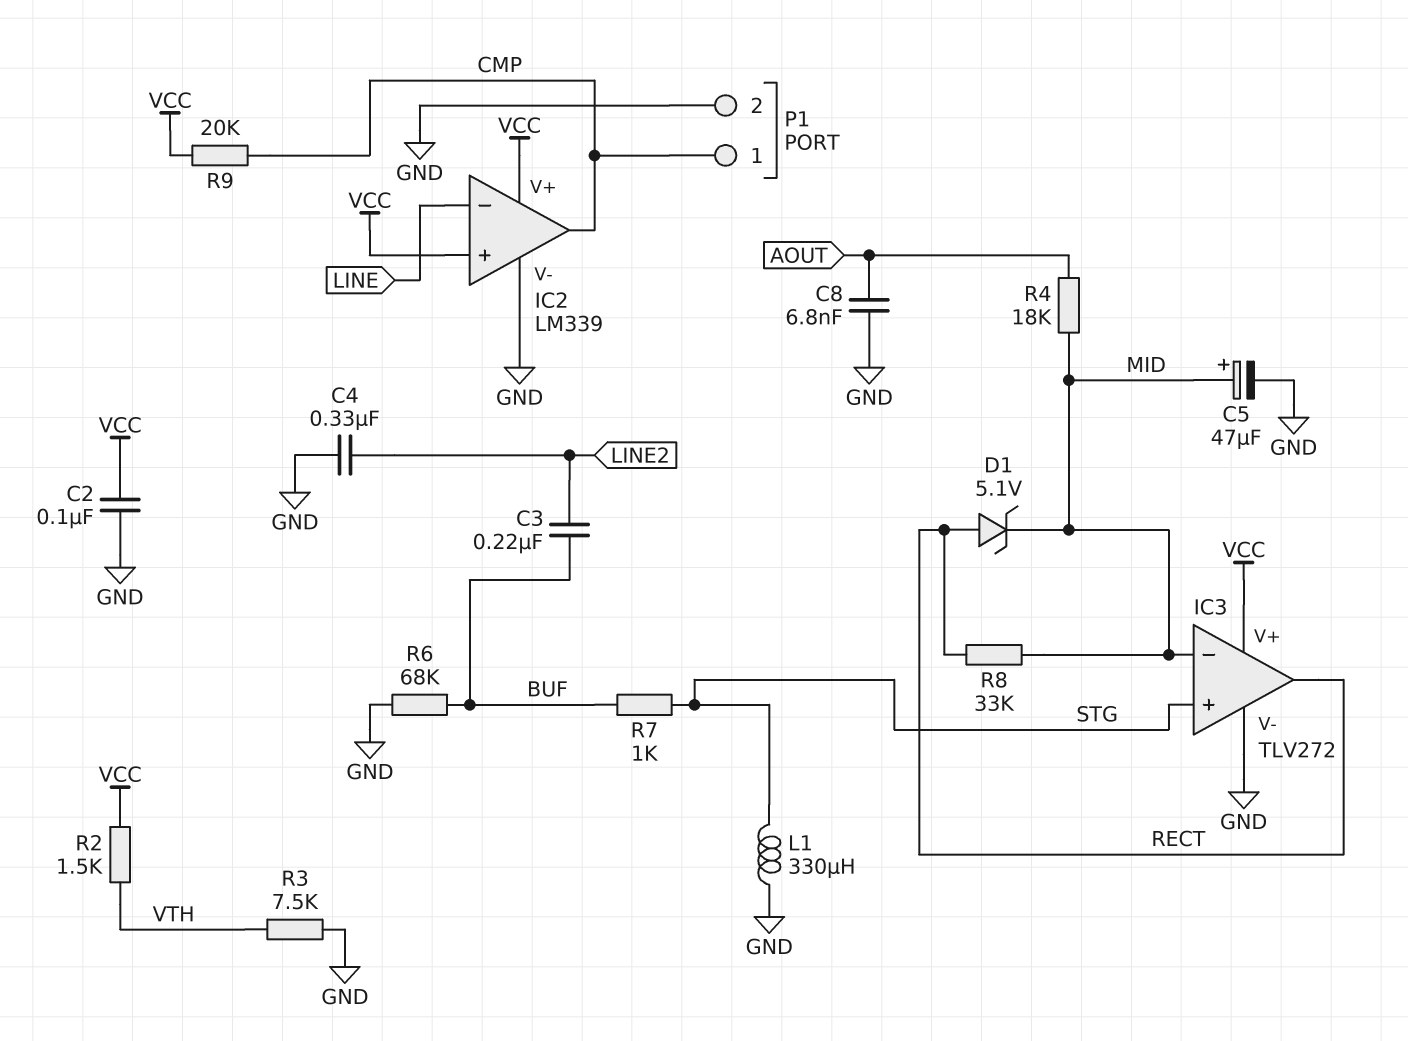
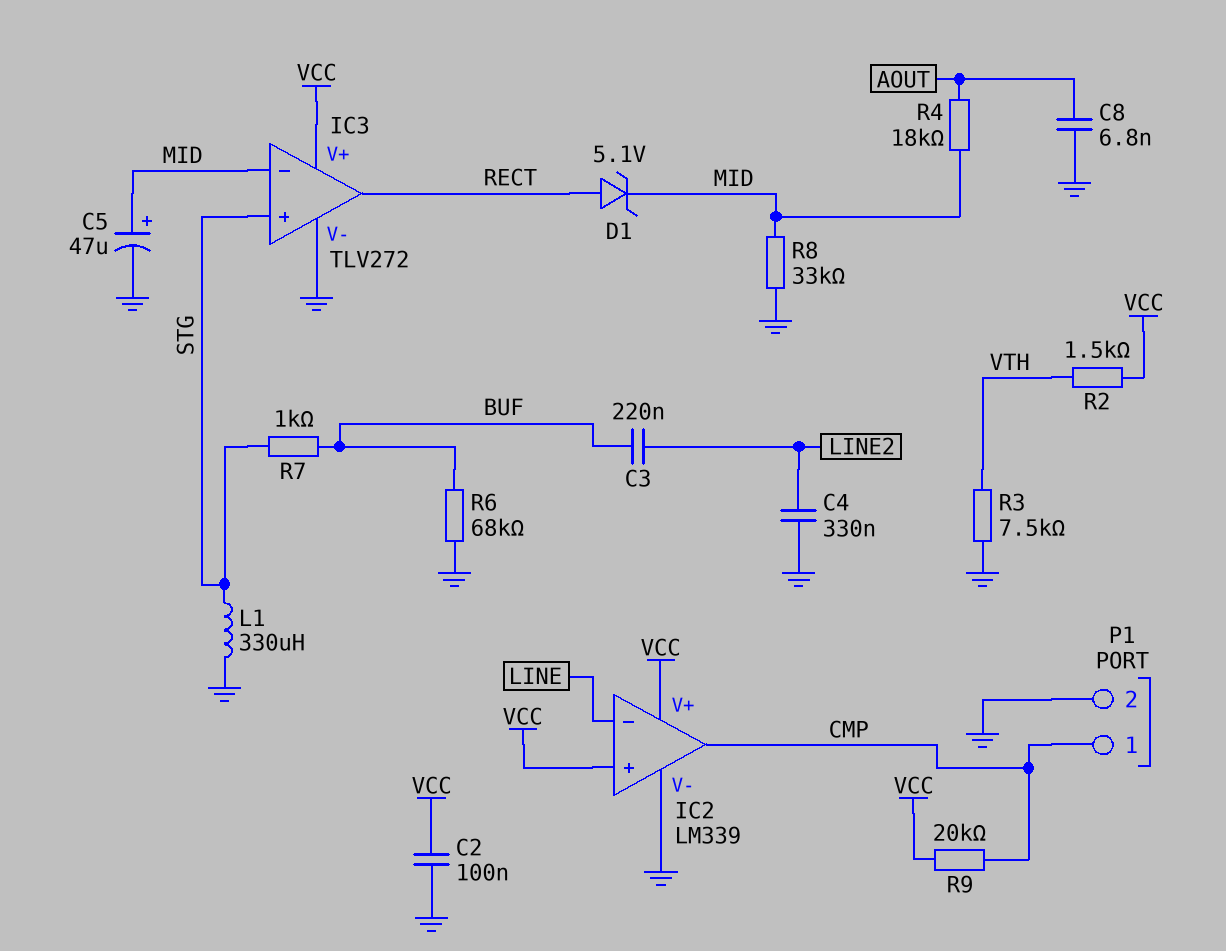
R8: 33k (MID, RECT) -> 33k (GND, MID)

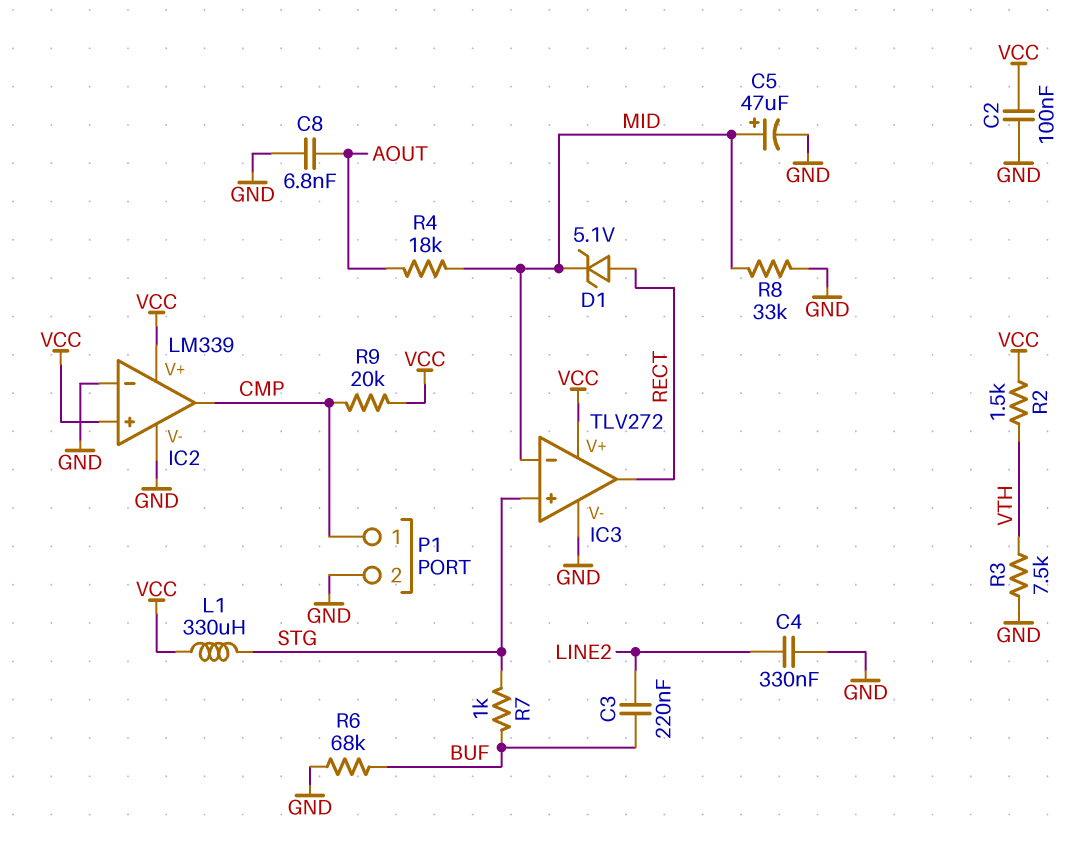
IC2 pin in-: LINE -> GND
L1: 330uH (GND, STG) -> 330uH (STG, VCC)

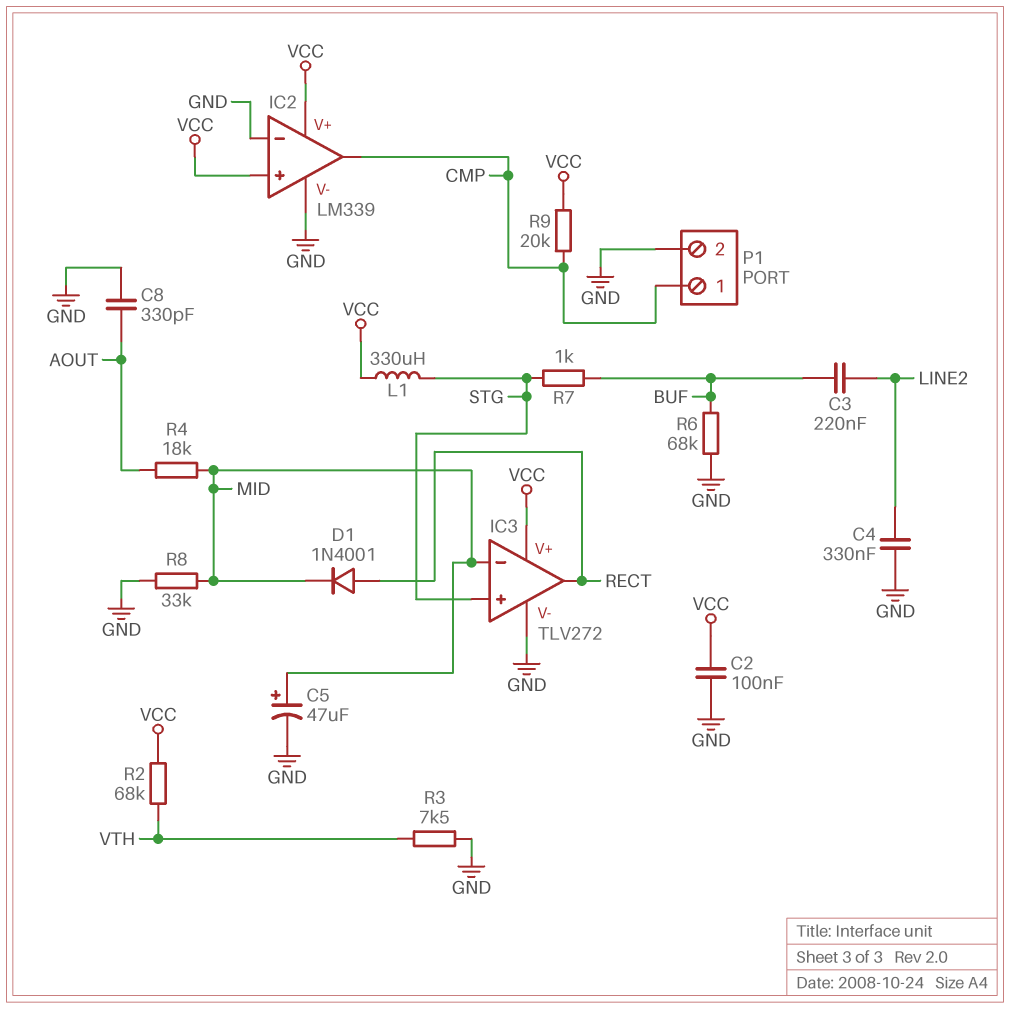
C8: 6.8nF (AOUT, GND) -> 330pF (AOUT, GND)
D1: zener 5.1V (A RECT, K MID) -> diode 1N4001 (A RECT, K MID)
R2: 1.5k (VCC, VTH) -> 68k (VCC, VTH)

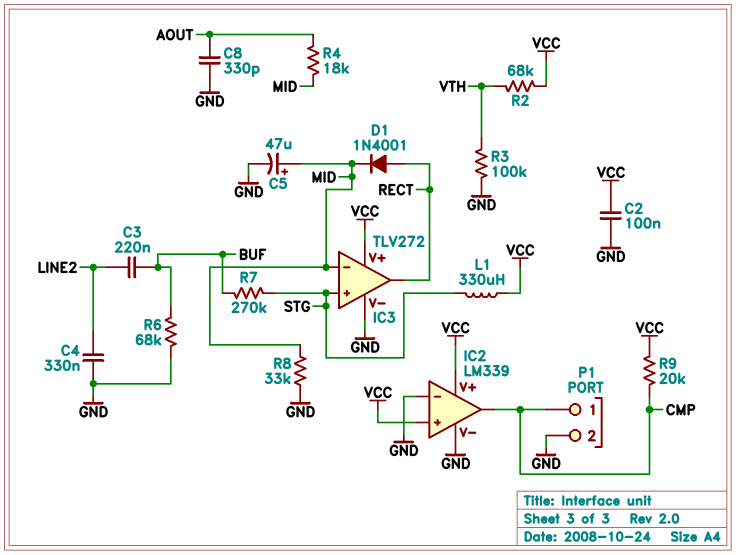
R3: 7.5k (GND, VTH) -> 100k (GND, VTH)
R7: 1k (BUF, STG) -> 270k (BUF, STG)

